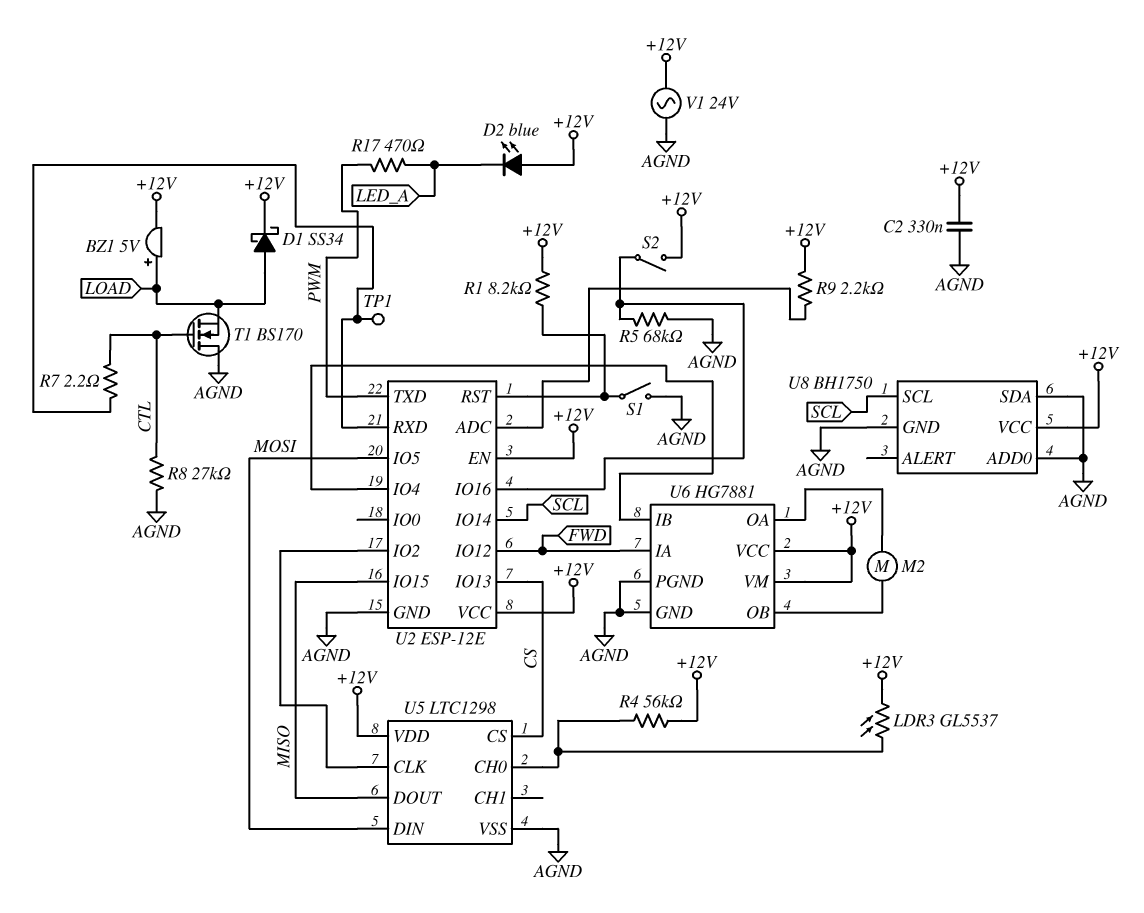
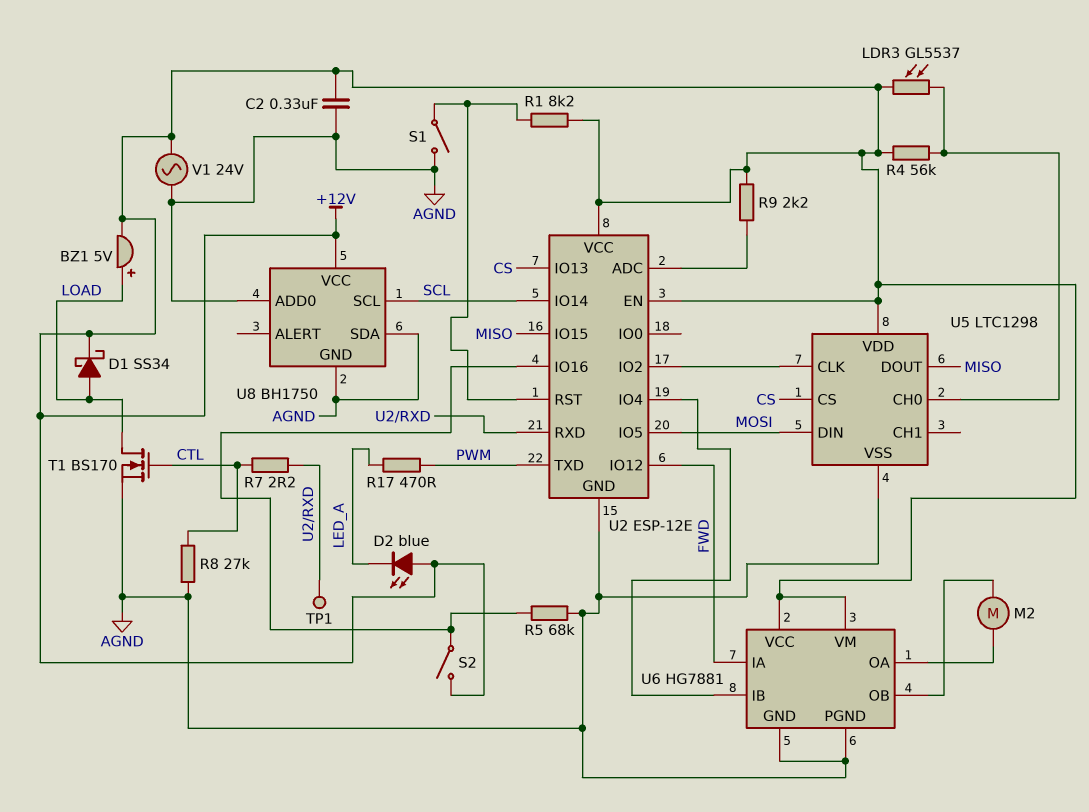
T1: NMOS BS170 (G CTL, D AGND, S LOAD) -> NMOS BS170 (G CTL, D LOAD, S AGND)

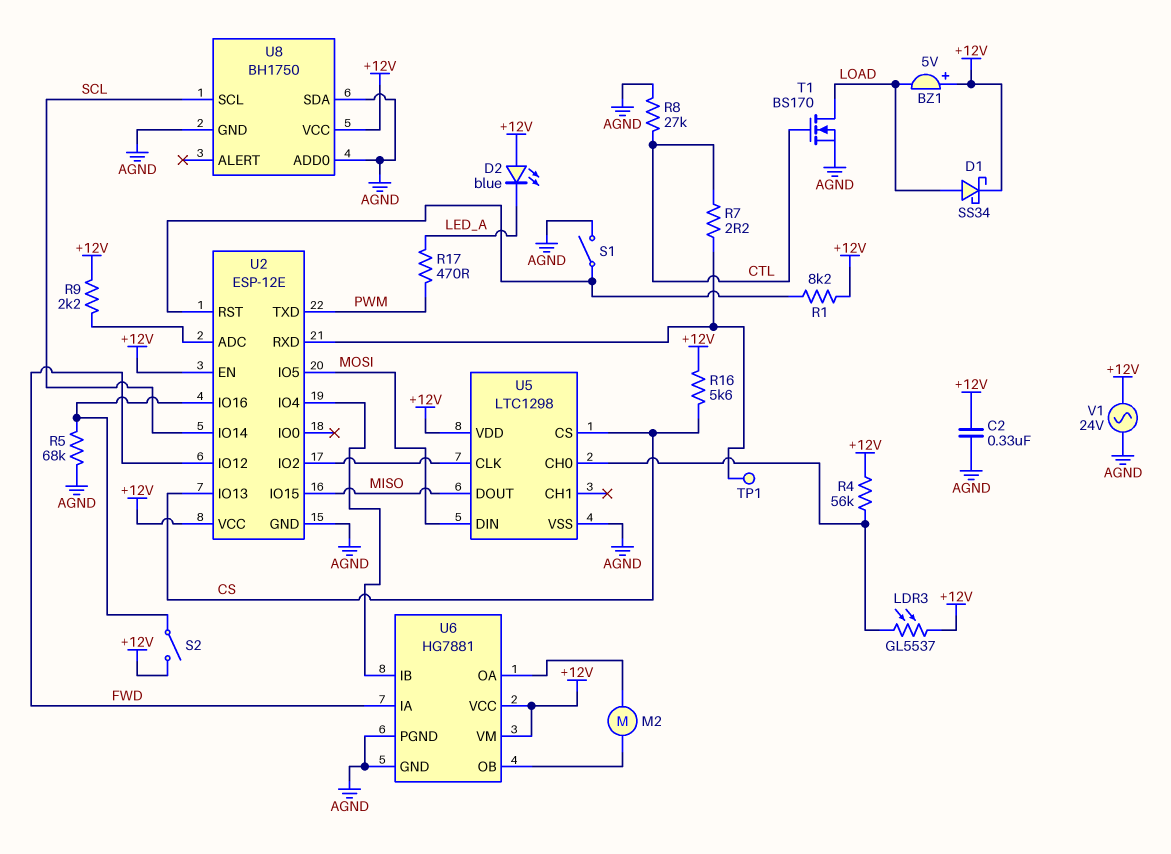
BZ1: buzzer 5V (plus LOAD, minus +12V) -> buzzer 5V (plus +12V, minus LOAD)
R16: none -> 5.6k (+12V, CS)

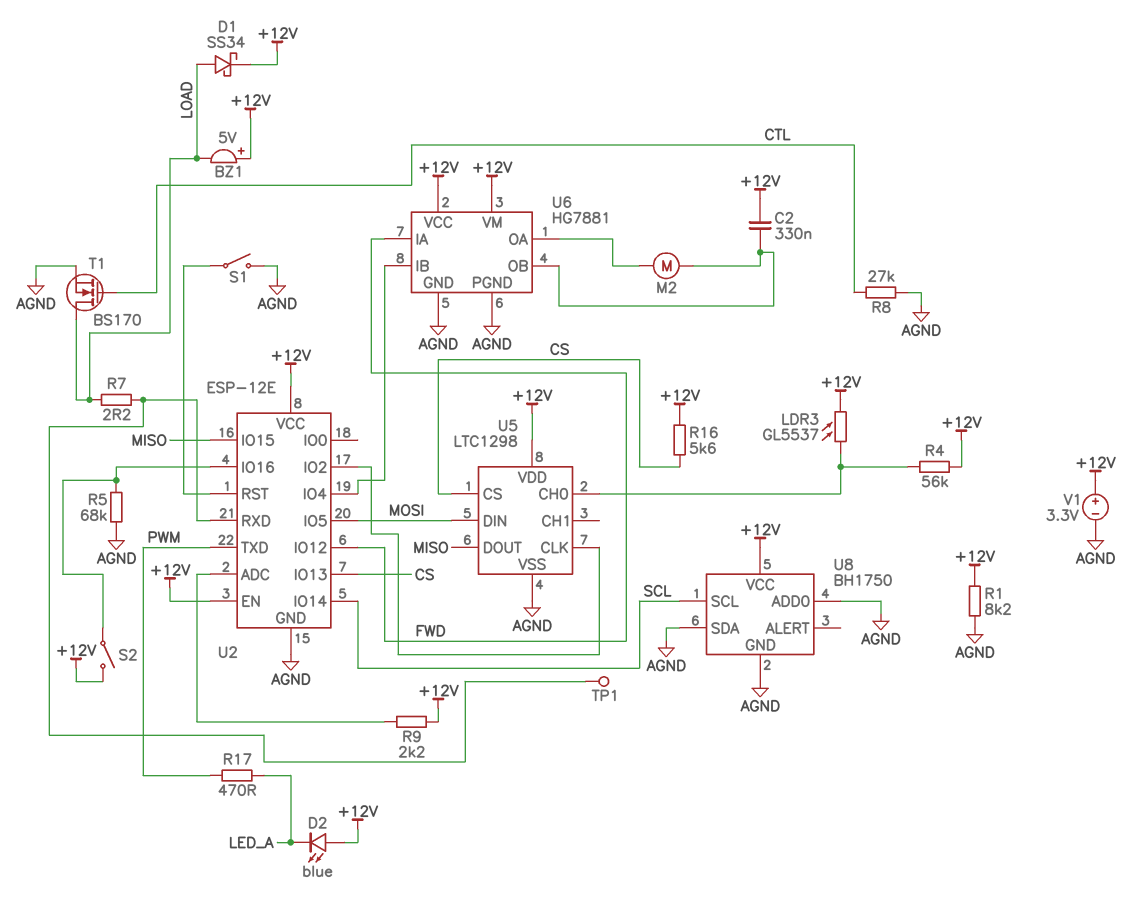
C2: 330nF (+12V, AGND) -> 330nF (+12V, U6/OB)
R1: 8.2k (+12V, U2/RST) -> 8.2k (+12V, AGND)
R7: 2.2 (CTL, U2/RXD) -> 2.2 (LOAD, U2/RXD)
V1: AC 24V (+12V, AGND) -> 3.3V (plus +12V, minus AGND)

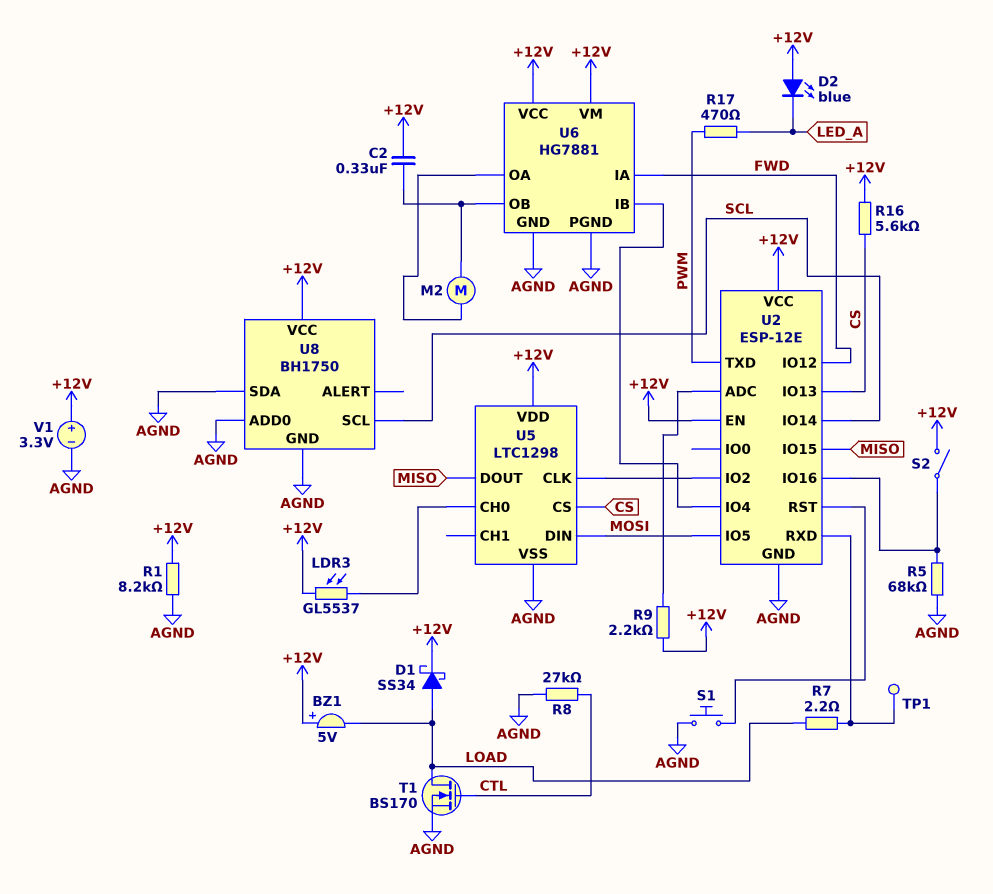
R4: 56k (+12V, U5/CH0) -> none
S1: switch (AGND, U2/RST) -> button (AGND, U2/RST)

